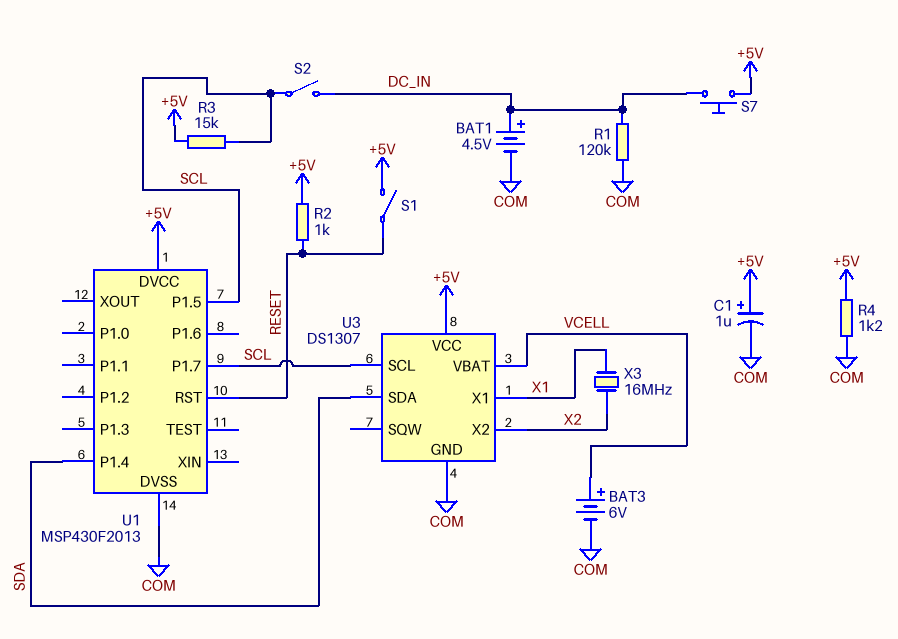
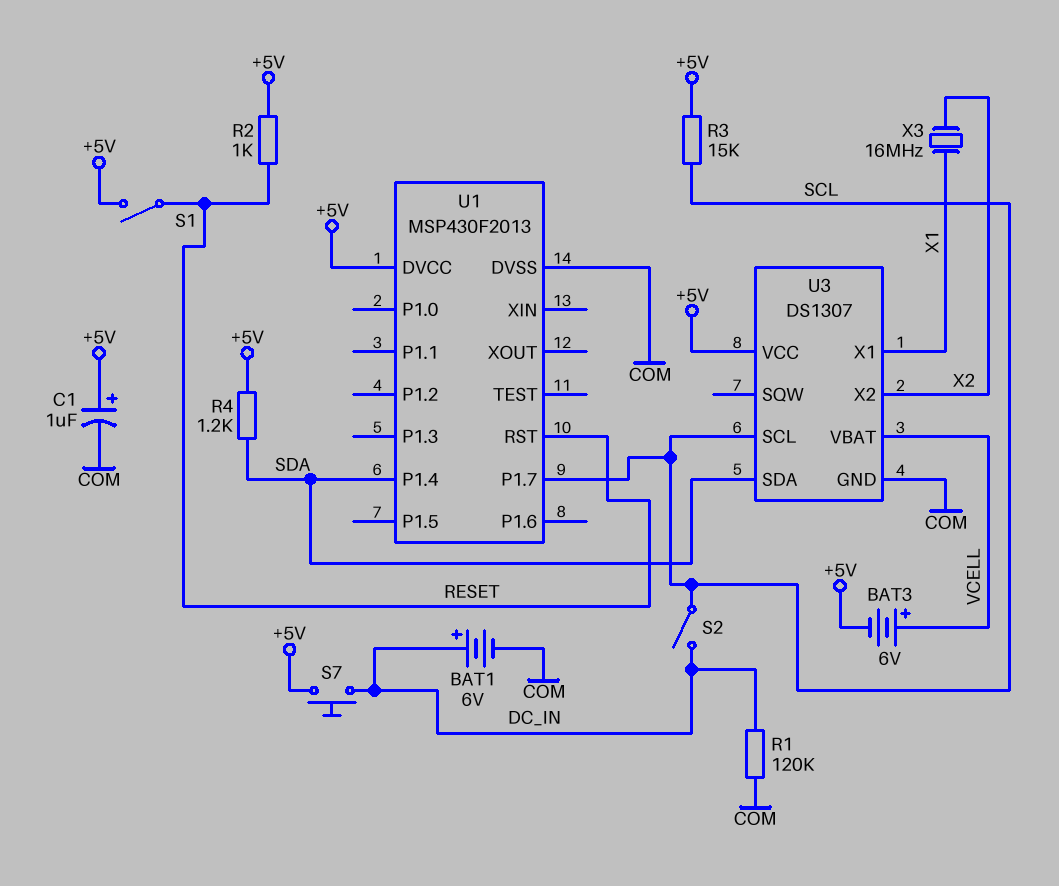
BAT1: 4.5V (plus DC_IN, minus COM) -> 6V (plus DC_IN, minus COM)
BAT3: 6V (plus VCELL, minus COM) -> 6V (plus VCELL, minus +5V)
R4: 1.2k (+5V, COM) -> 1.2k (+5V, SDA)
U1 pin P1.5: SCL -> none

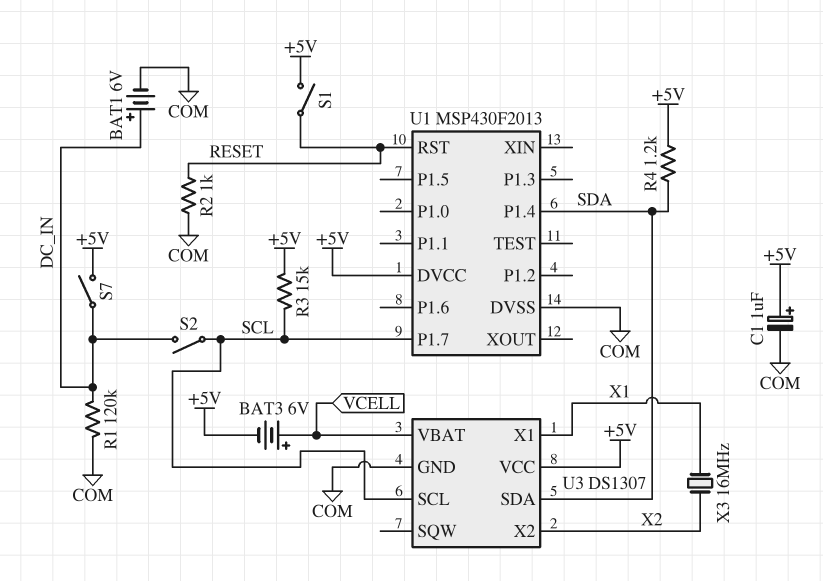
R2: 1k (+5V, RESET) -> 1k (COM, RESET)
S7: button (+5V, DC_IN) -> switch (+5V, DC_IN)

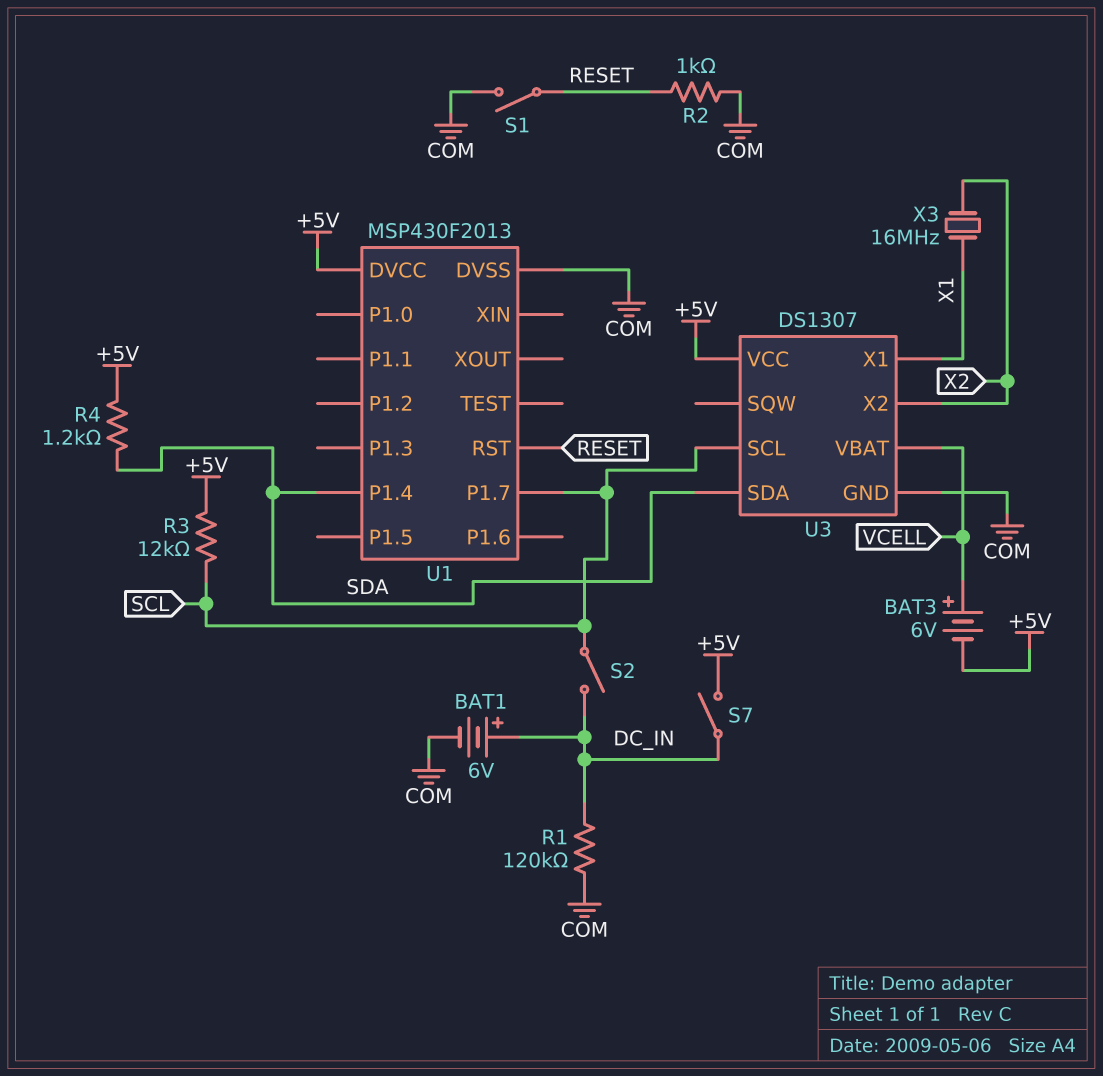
C1: 1uF (plus +5V, minus COM) -> none
R3: 15k (+5V, SCL) -> 12k (+5V, SCL)
S1: switch (+5V, RESET) -> switch (COM, RESET)

